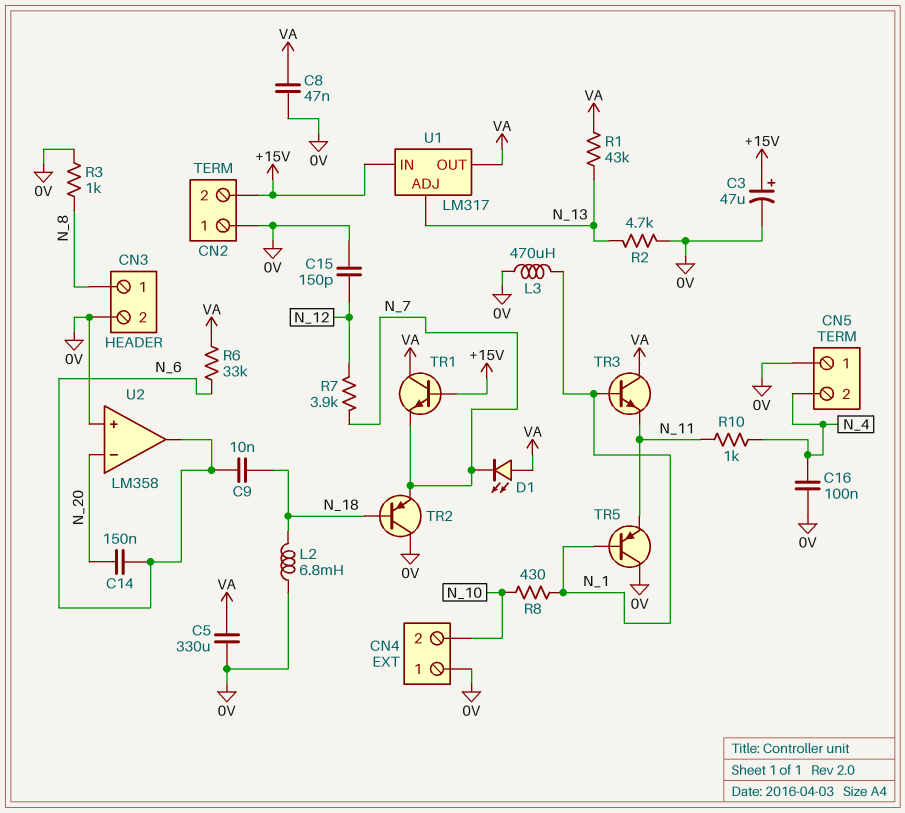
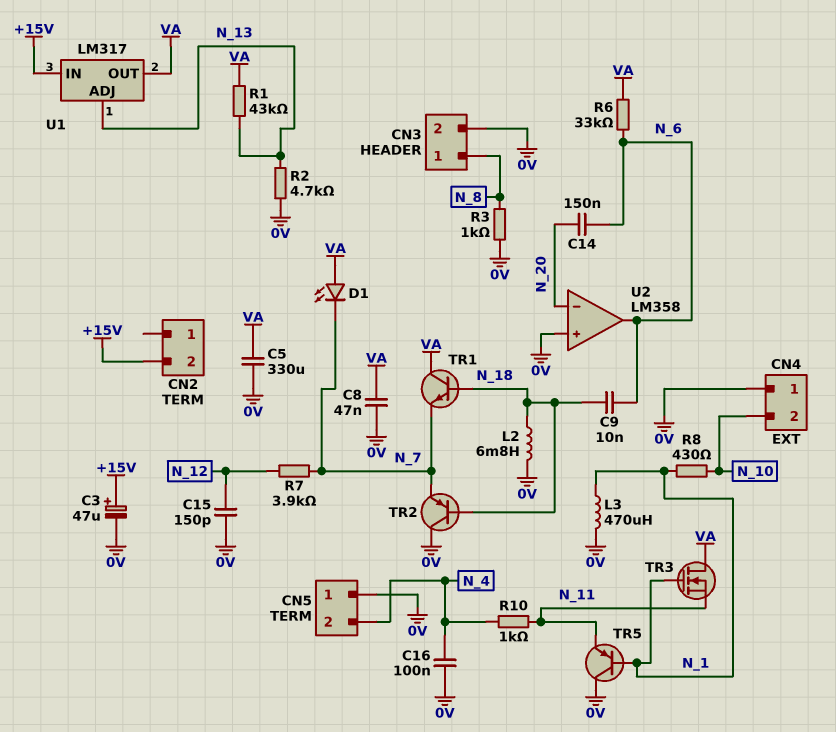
CN2 pin 1: 0V -> none
TR1: NPN (B +15V, C VA, E N_7) -> NPN (B N_18, C VA, E N_7)
TR3: NPN (B N_1, C VA, E N_11) -> NMOS (G N_1, D VA, S N_11)

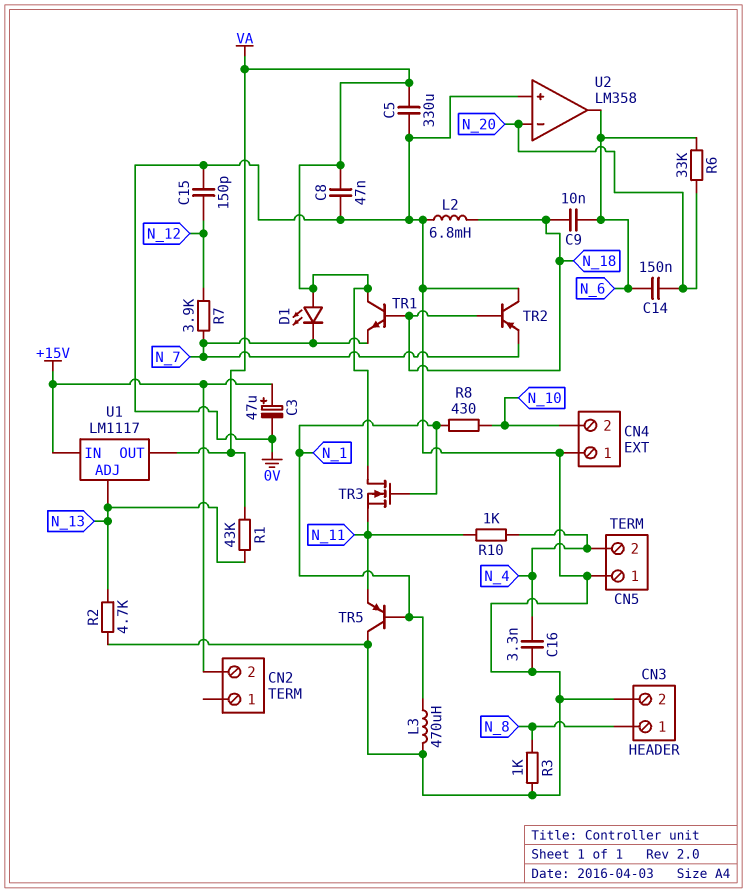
C16: 100nF (0V, N_4) -> 3.3nF (0V, N_4)
R6: 33k (N_6, VA) -> 33k (N_6, N_20)
U1: LM317 -> LM1117

